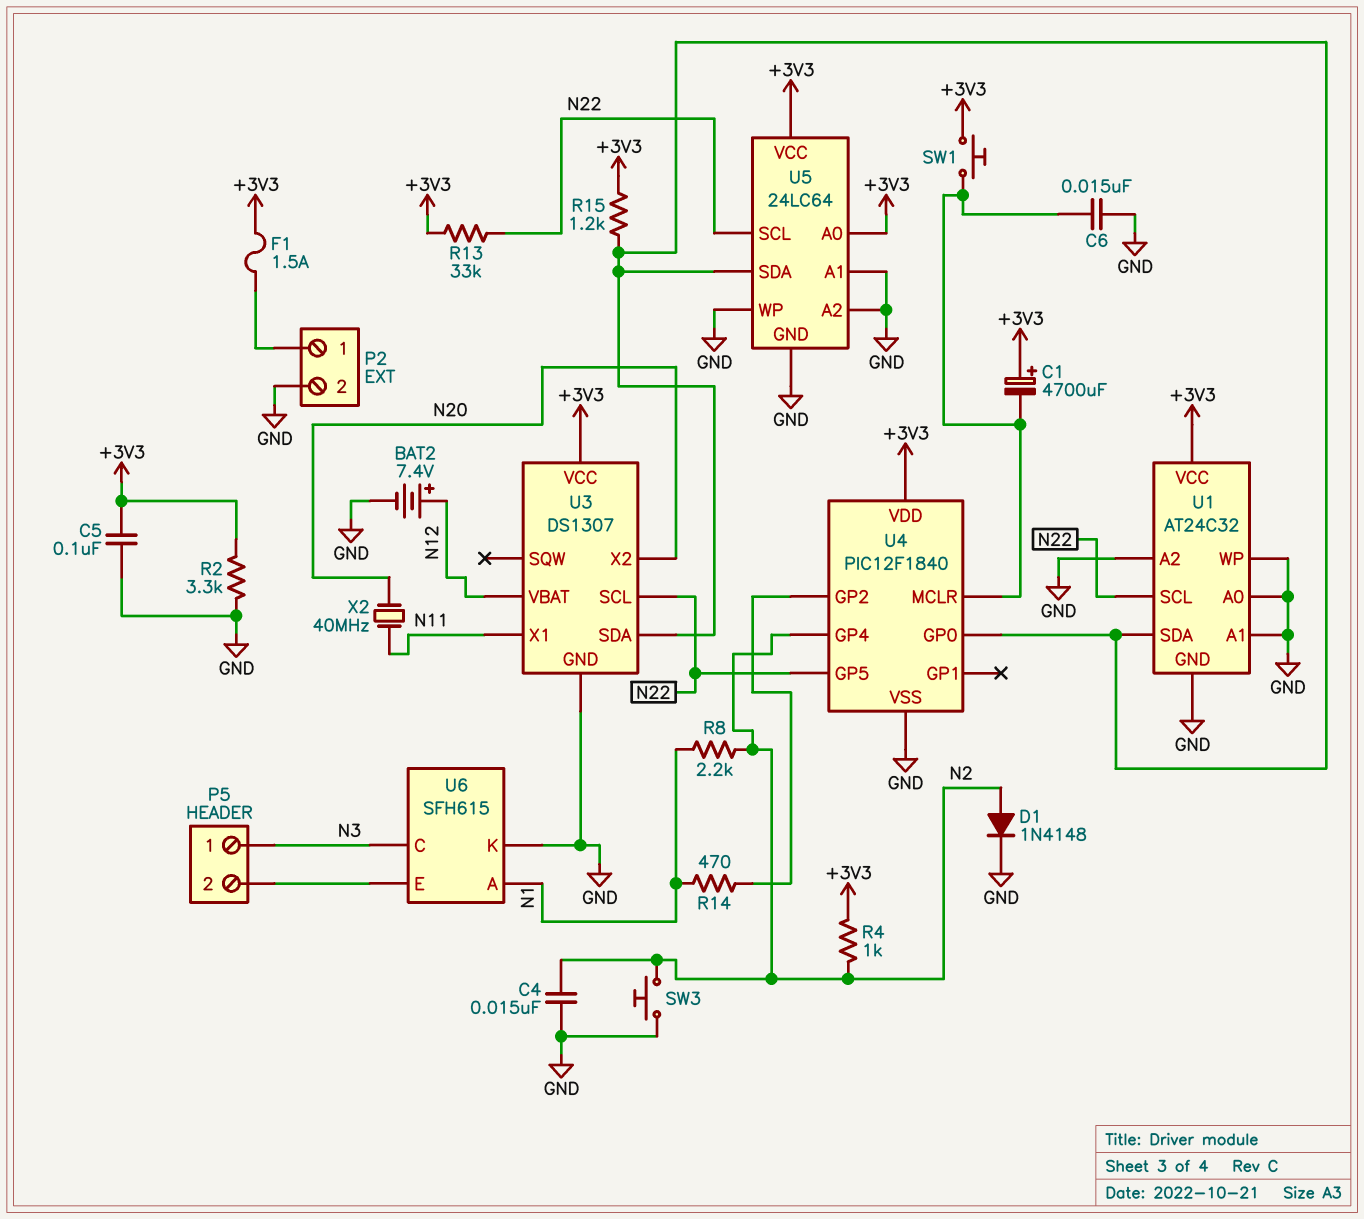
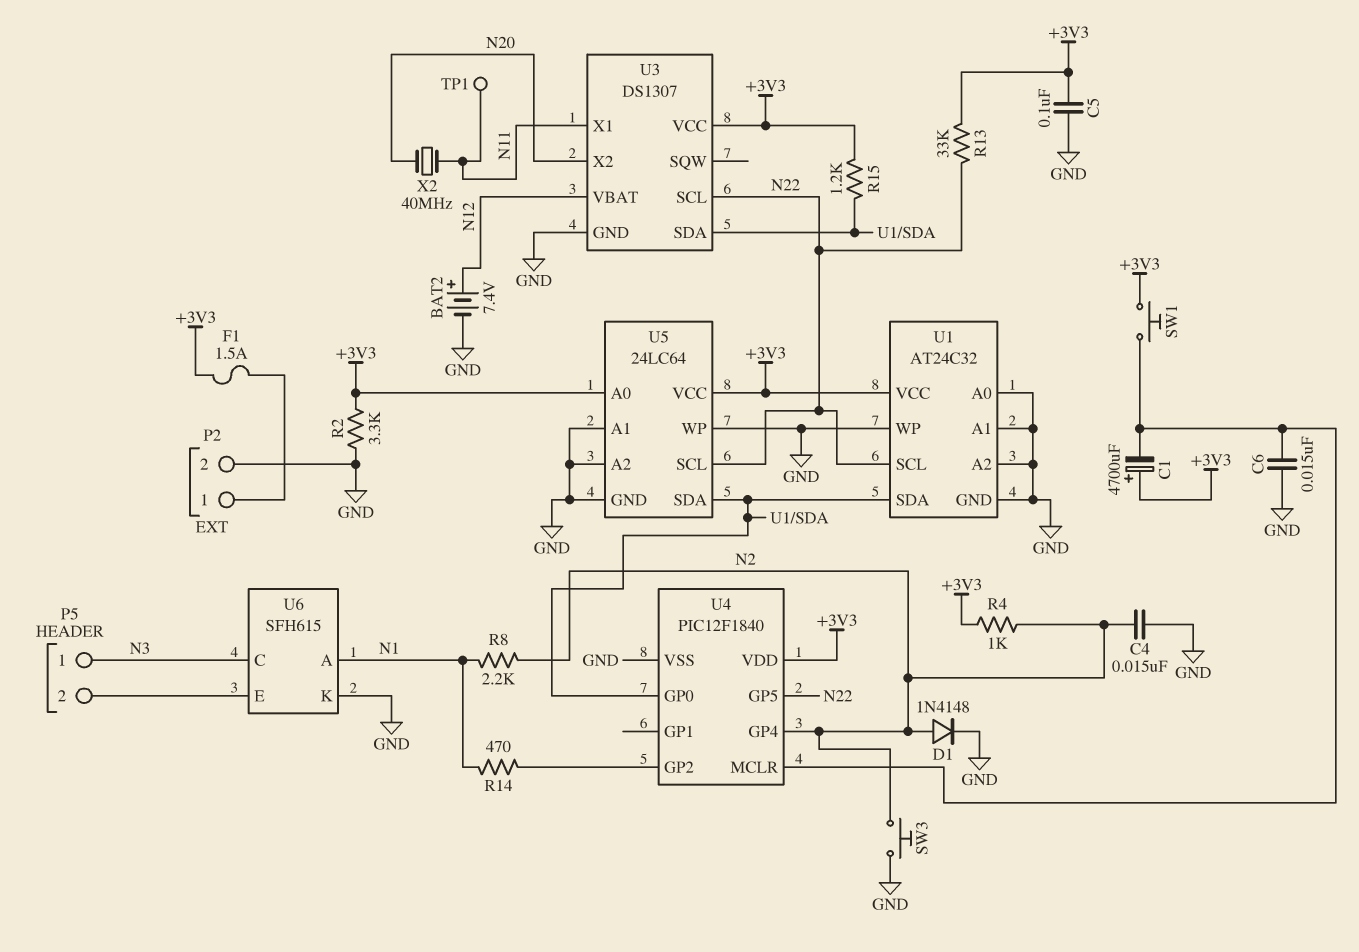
TP1: none -> test point (N11)

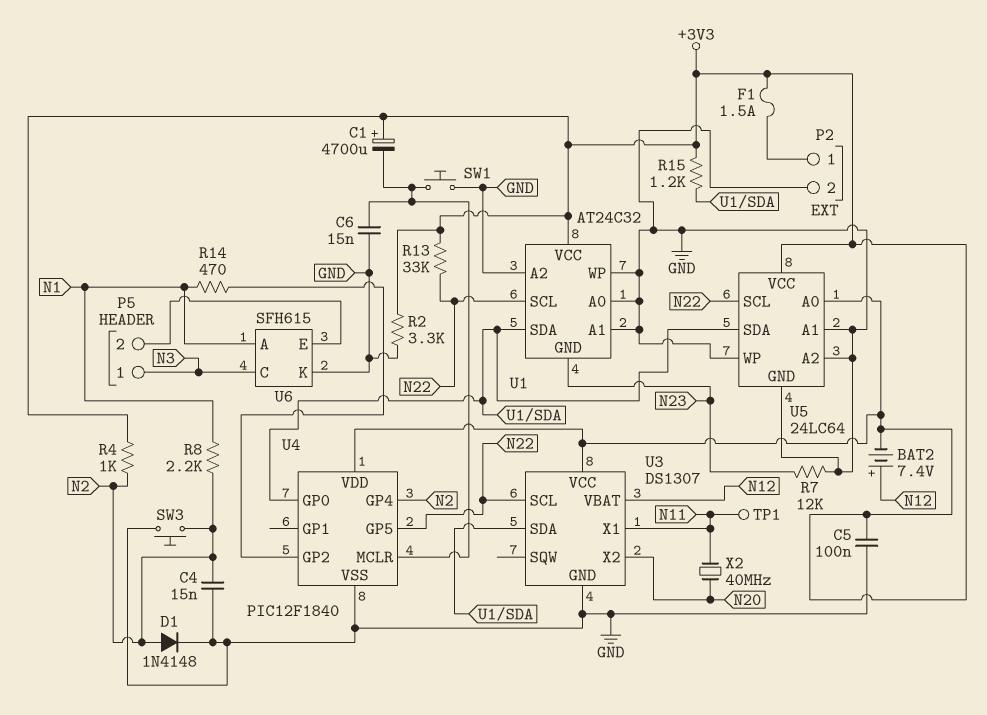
BAT2: 7.4V (plus N12, minus GND) -> 7.4V (plus N12, minus +3V3)
R7: none -> 12k (GND, N23)
SW1: button (+3V3, U4/MCLR) -> button (GND, U4/MCLR)
U1 pin GND: GND -> N23

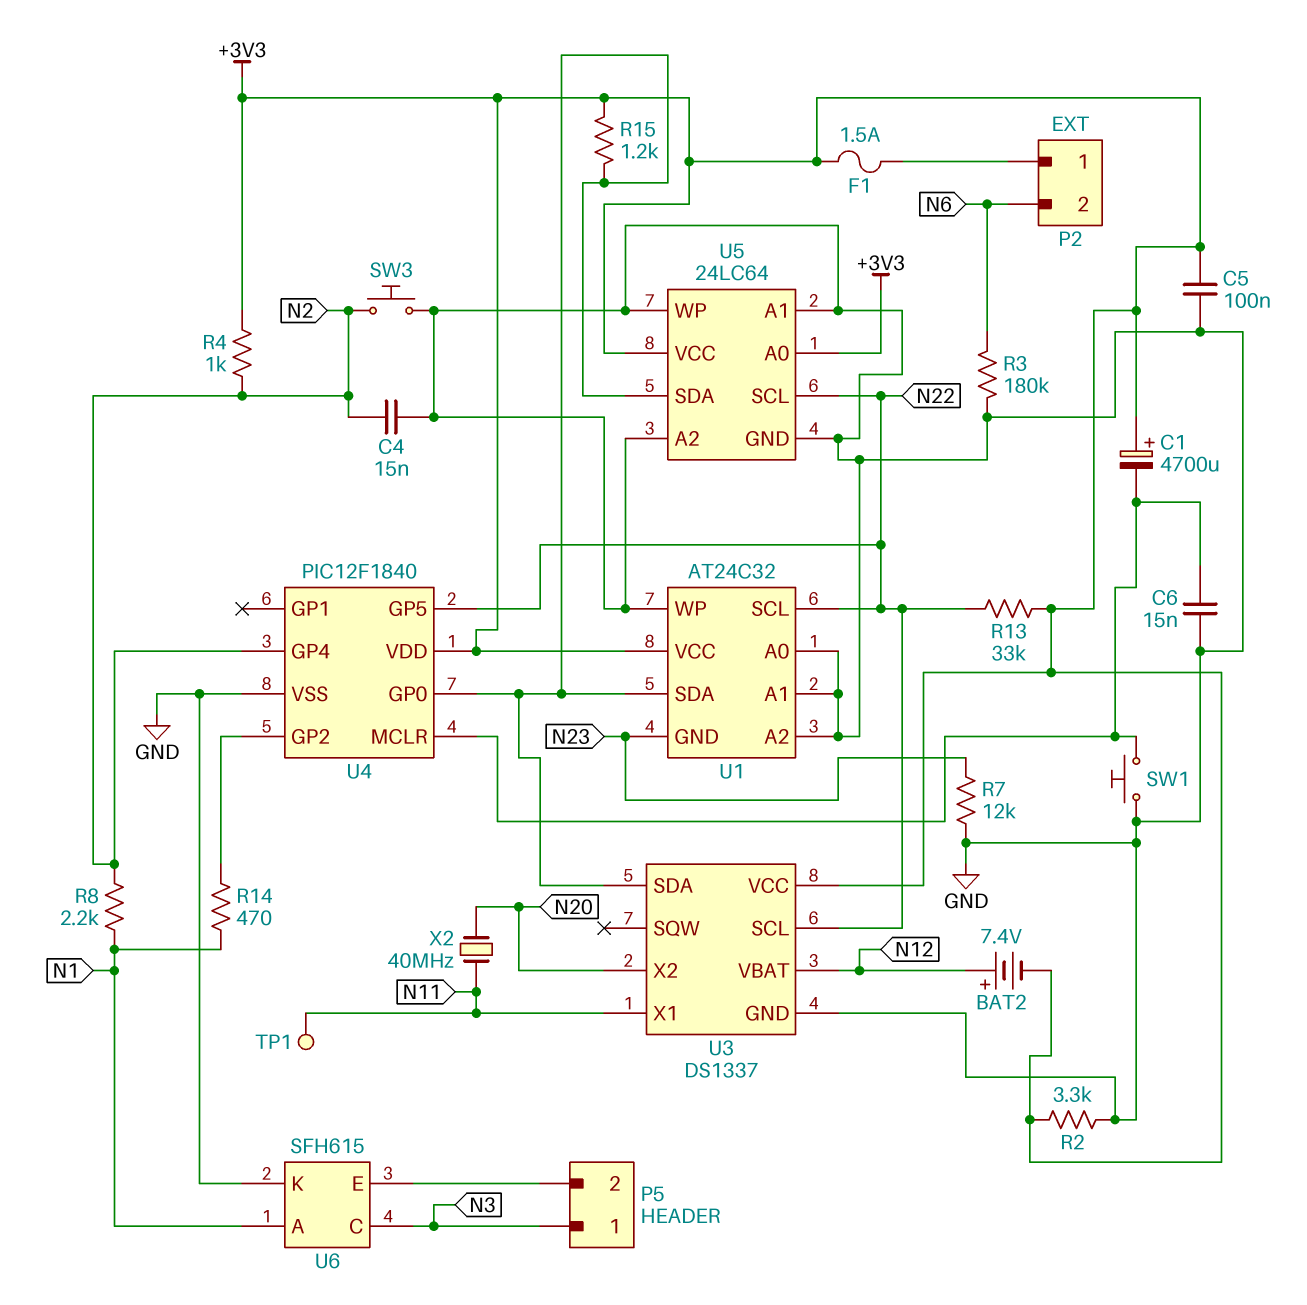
D1: diode 1N4148 (A N2, K GND) -> none
P2 pin 2: GND -> N6
R3: none -> 180k (GND, N6)
U3: DS1307 -> DS1337

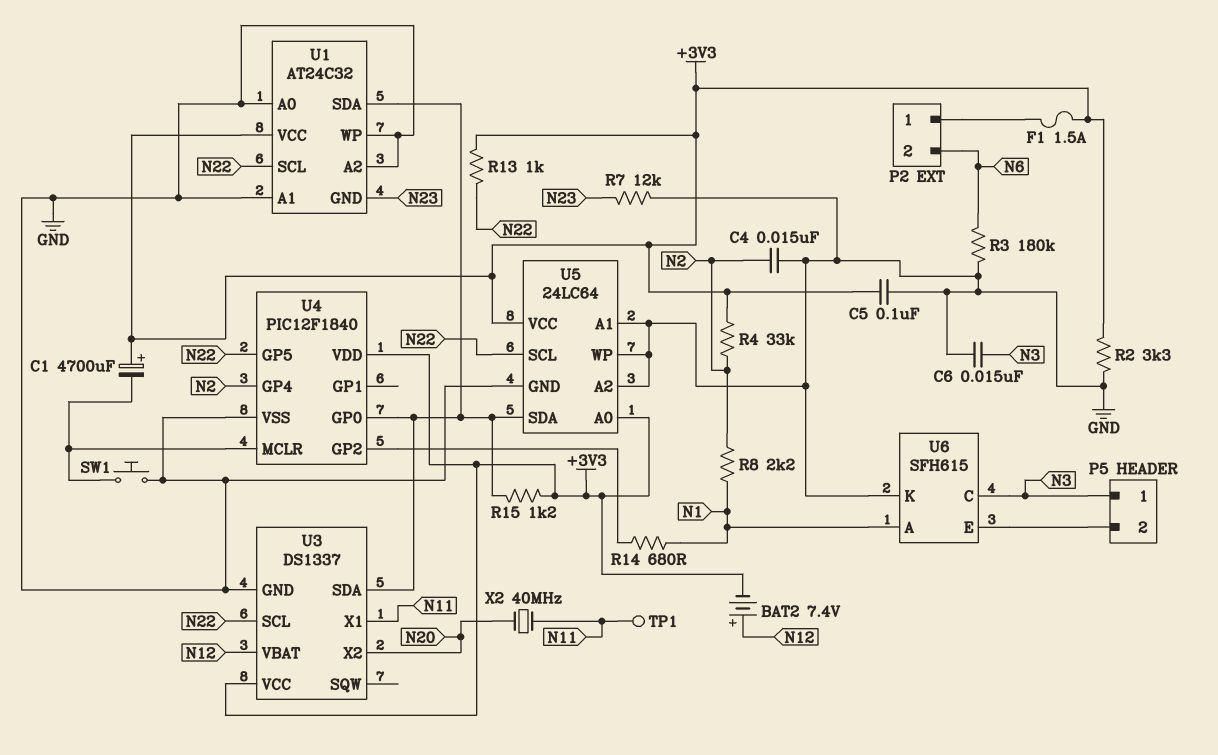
C6: 15nF (GND, U4/MCLR) -> 15nF (GND, N3)
R4: 1k (+3V3, N2) -> 33k (+3V3, N2)
R13: 33k (+3V3, N22) -> 1k (+3V3, N22)
R14: 470 (N1, U4/GP2) -> 680 (N1, U4/GP2)
SW3: button (GND, N2) -> none

